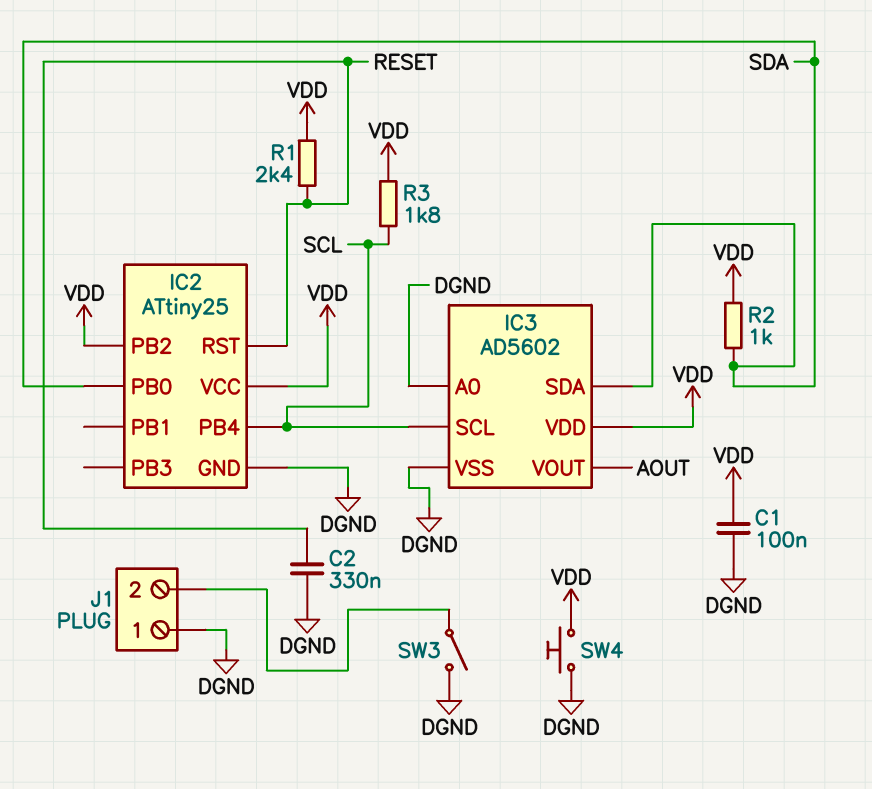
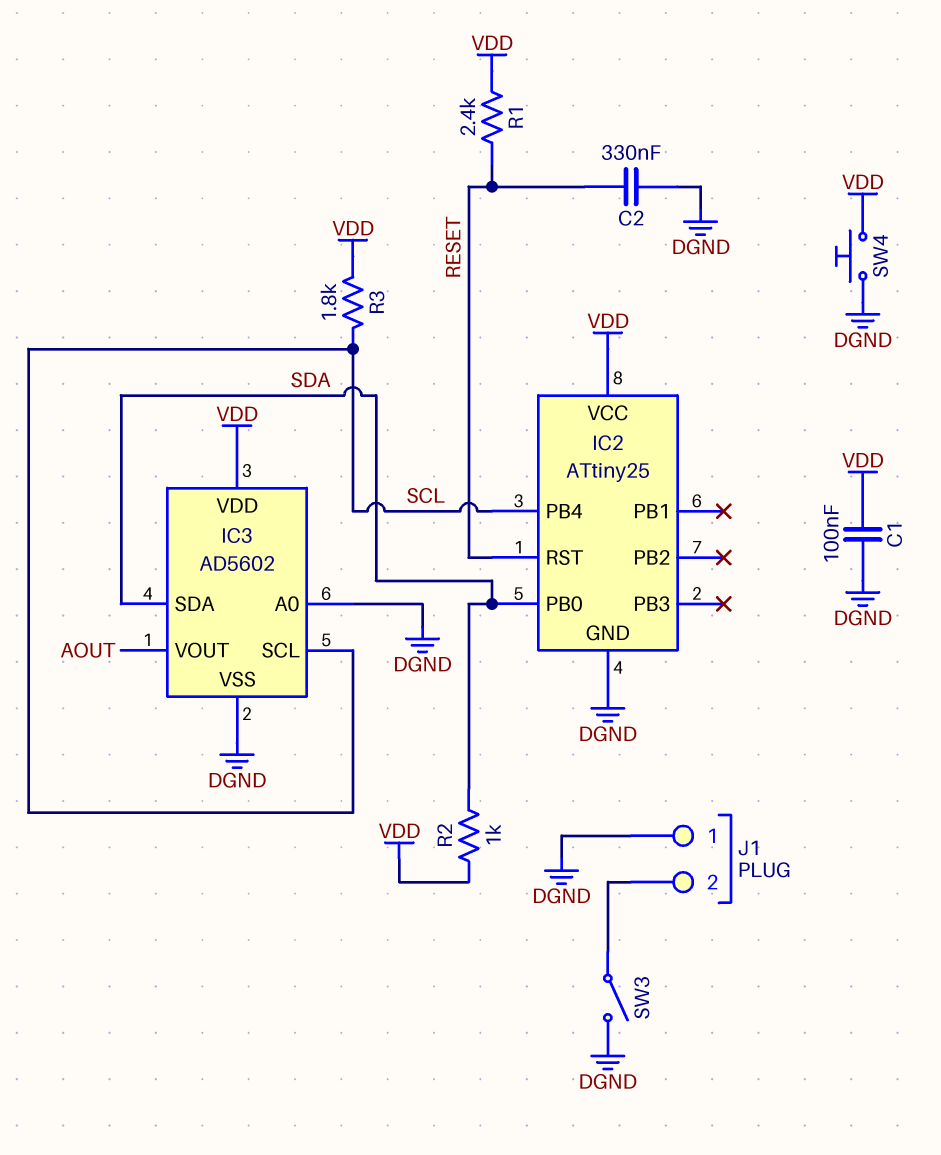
IC2 pin PB2: VDD -> none

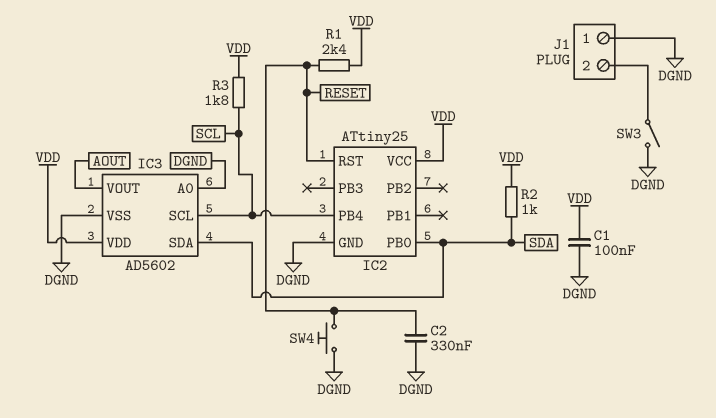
SW4: button (DGND, VDD) -> button (DGND, RESET)

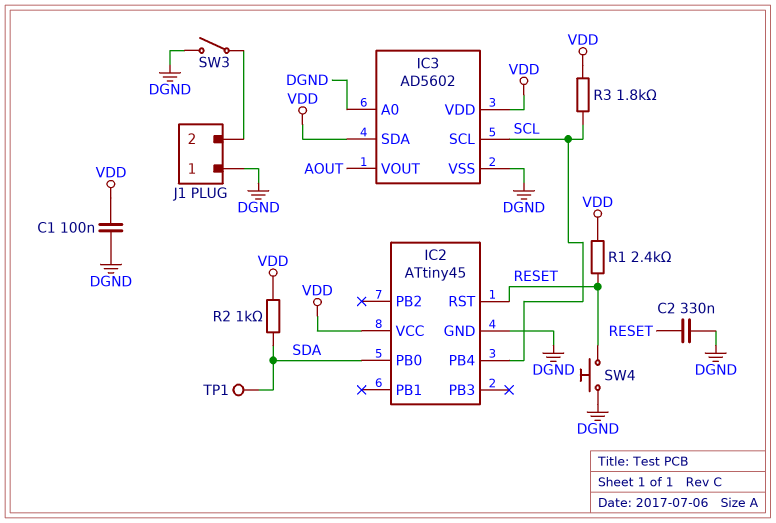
IC2: ATtiny25 -> ATtiny45
IC3 pin SDA: SDA -> VDD
TP1: none -> test point (SDA)

